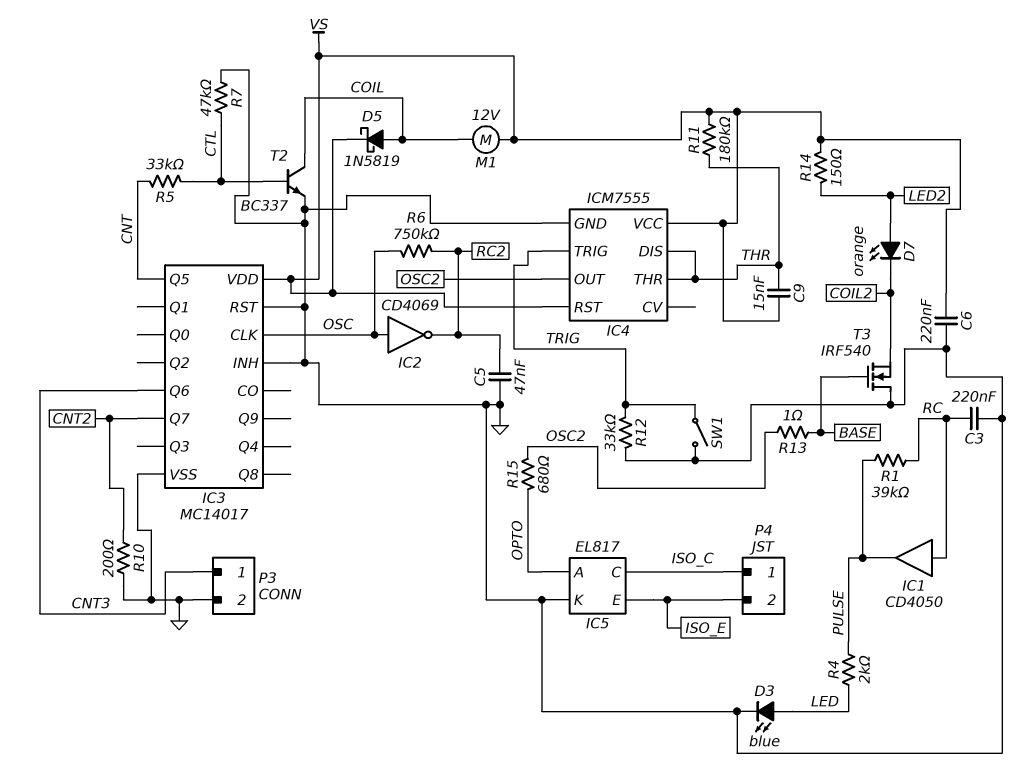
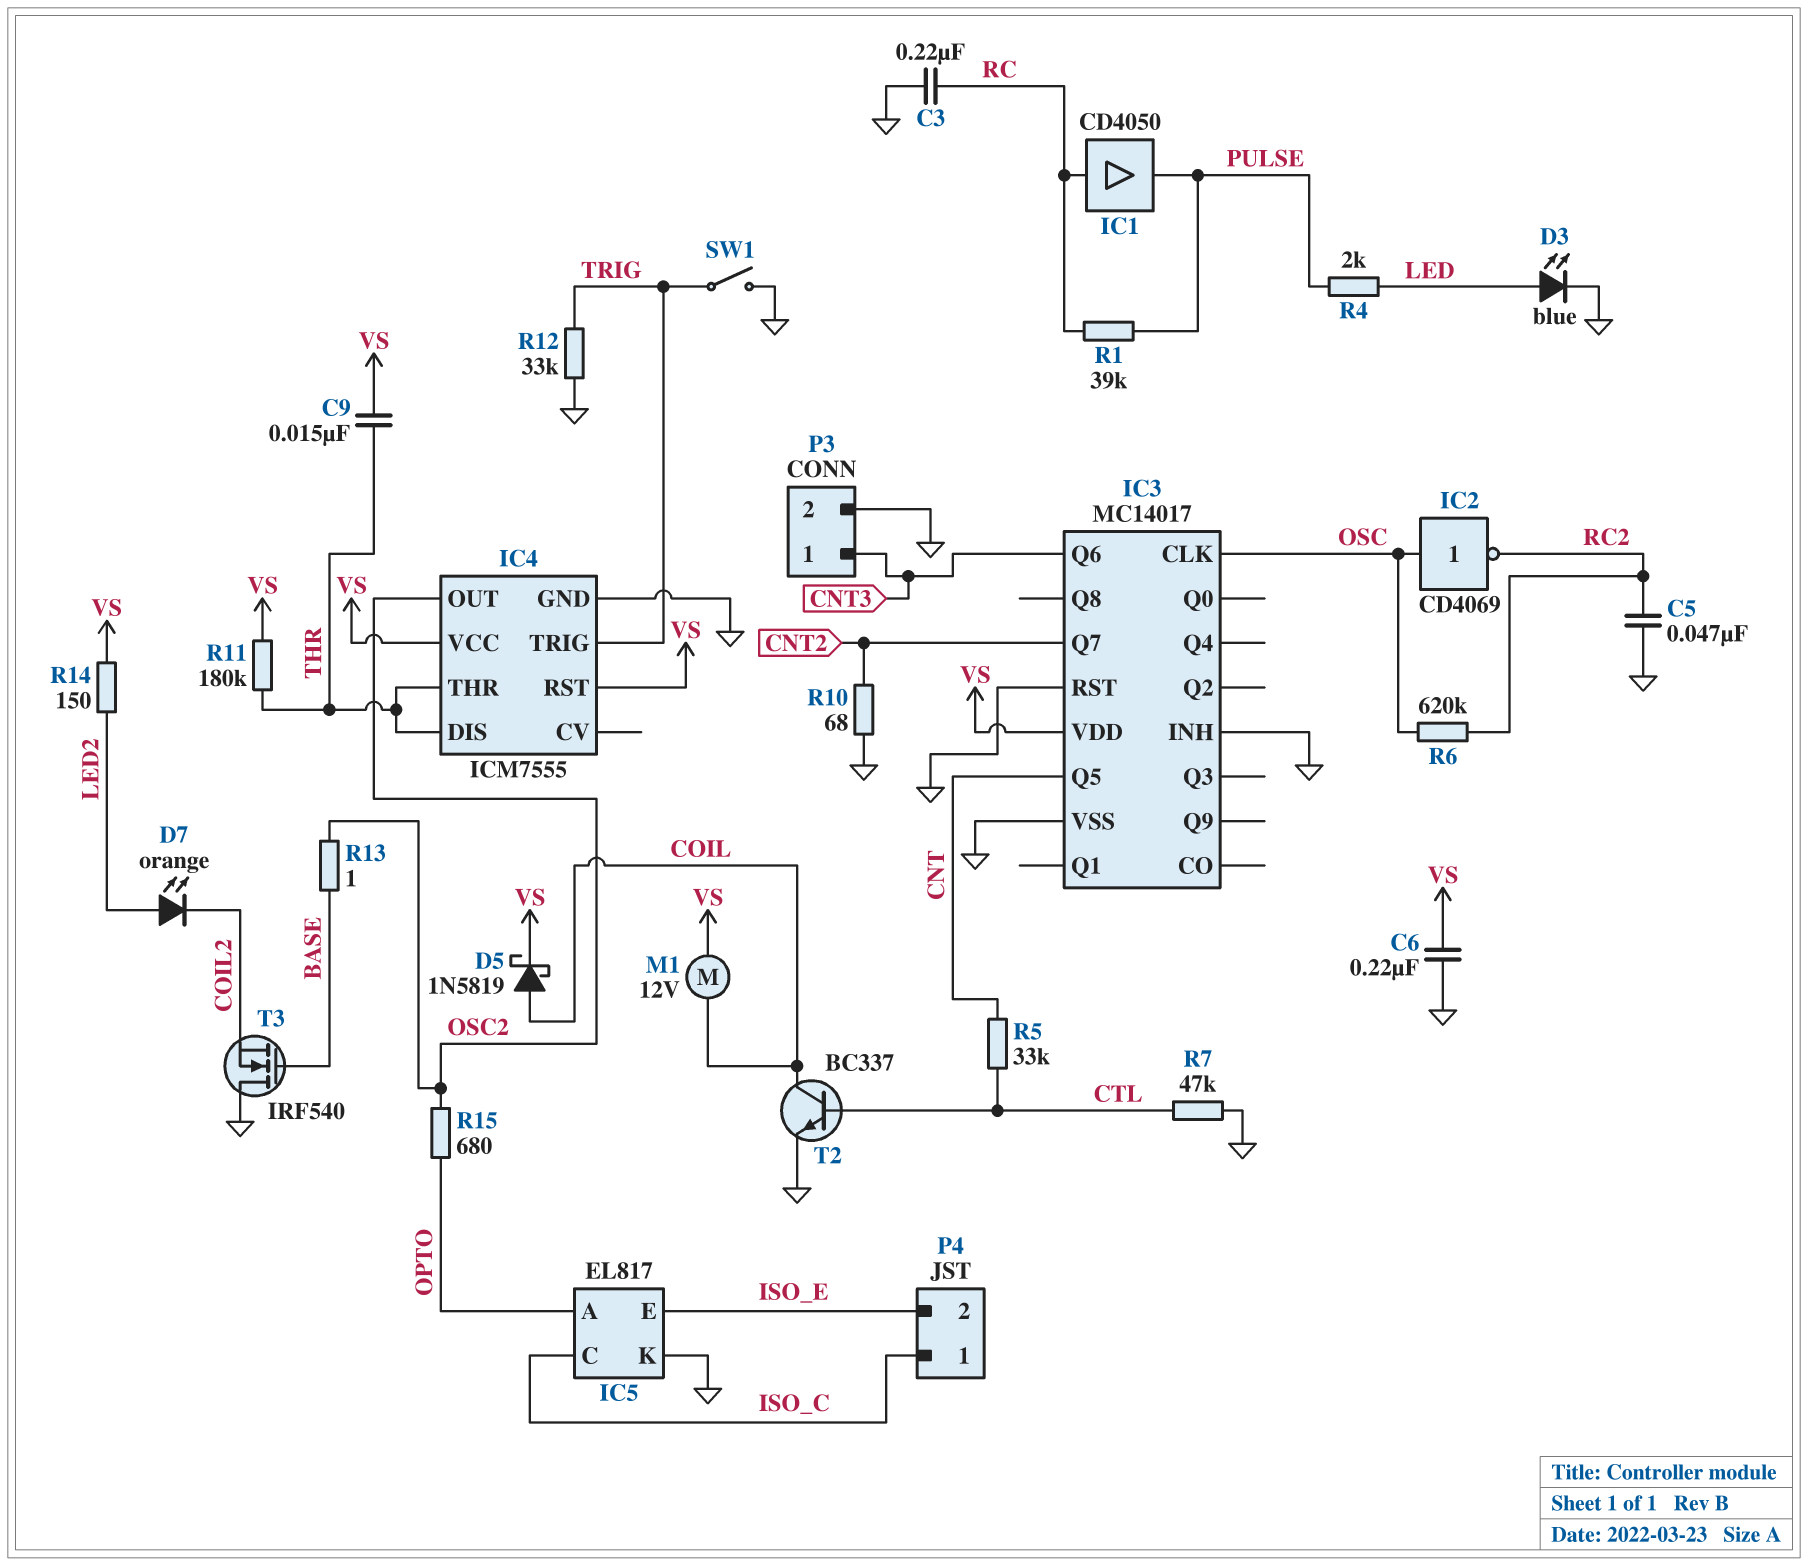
R6: 750k (OSC, RC2) -> 620k (OSC, RC2)
R10: 200 (CNT2, GND) -> 68 (CNT2, GND)

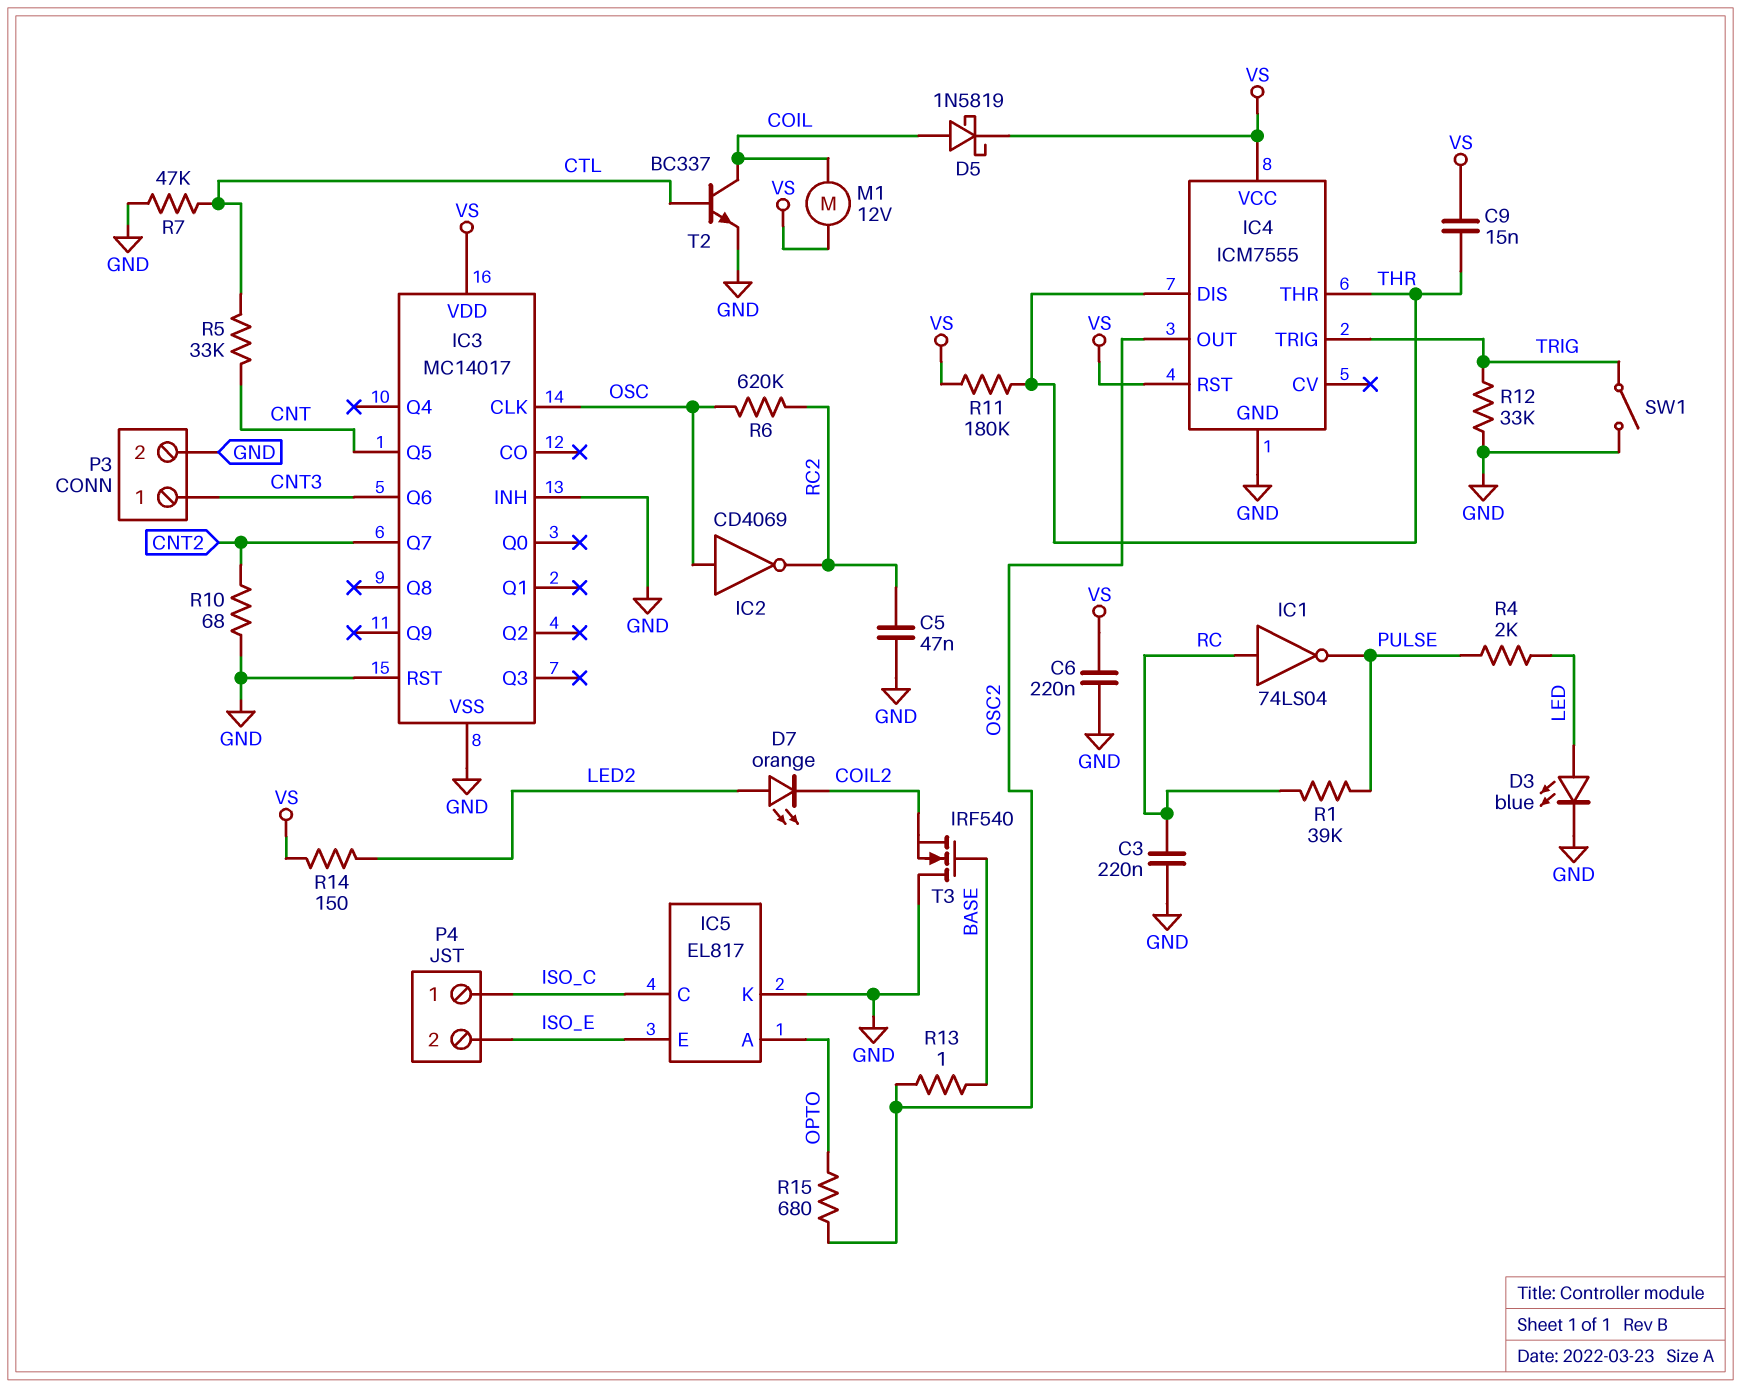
IC1: buffer CD4050 (in RC, out PULSE) -> NOT 74LS04 (in RC, out PULSE)

